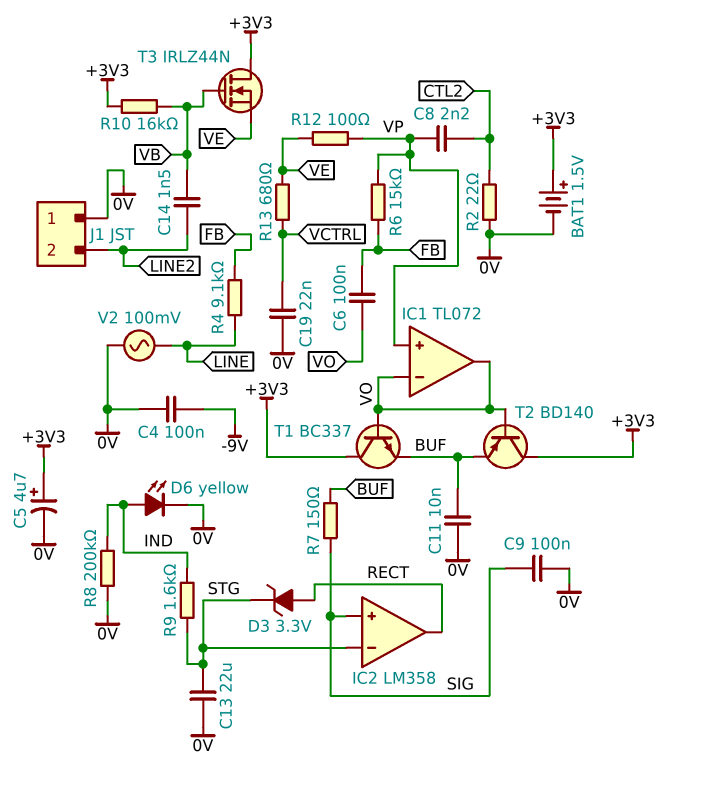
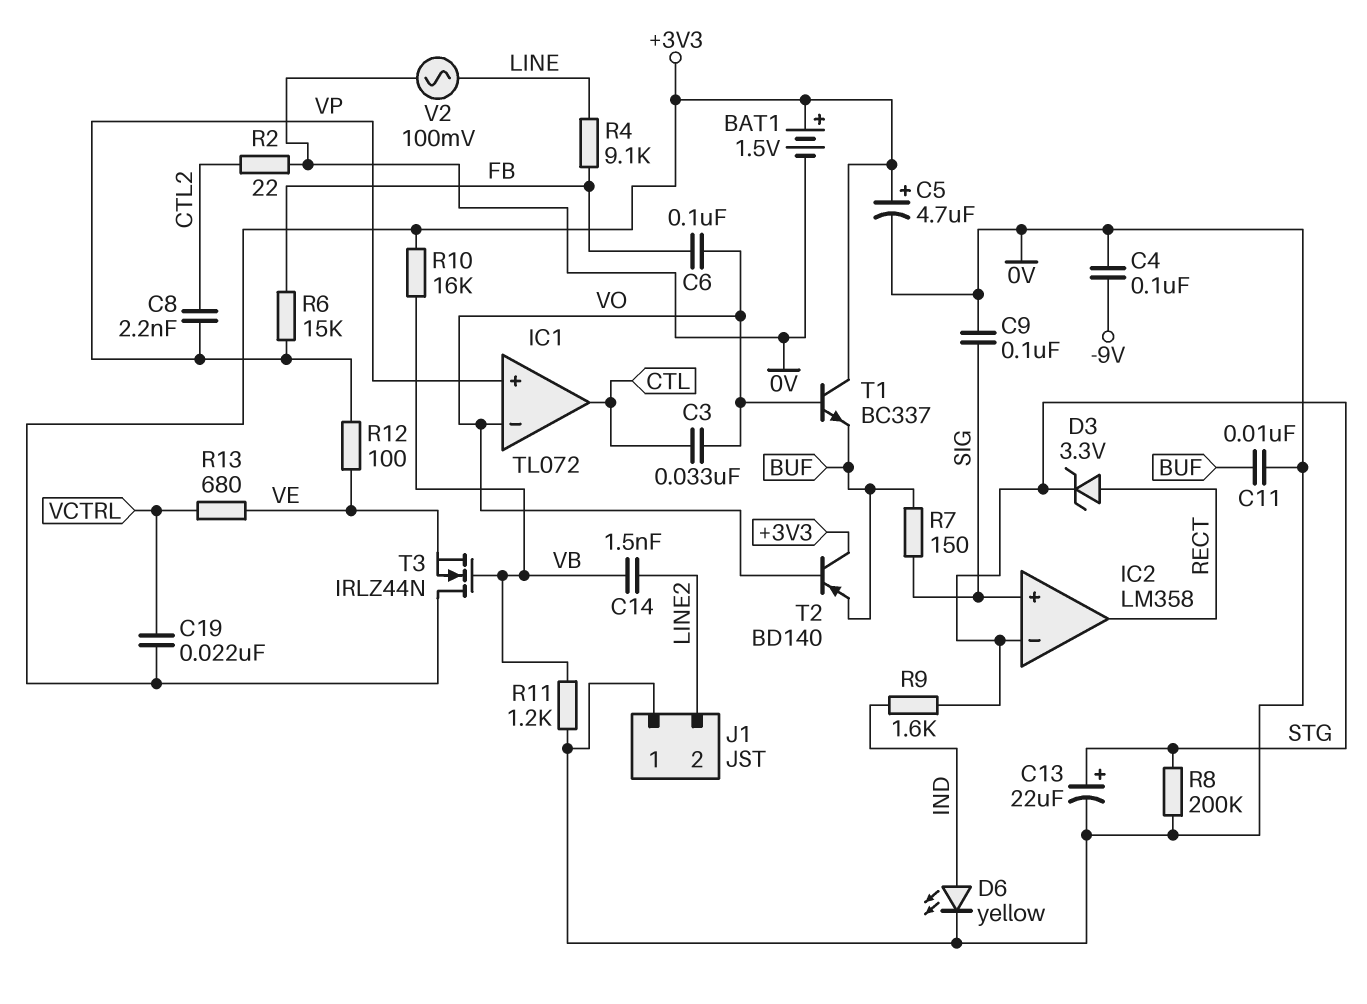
C3: none -> 33nF (CTL, VO)
C13: 22uF (0V, STG) -> 22uF (plus STG, minus 0V)
C19: 22nF (0V, VCTRL) -> 22nF (+3V3, VCTRL)
IC1 pin out: VO -> CTL
R8: 200k (0V, IND) -> 200k (0V, STG)
R11: none -> 1.2k (0V, VB)

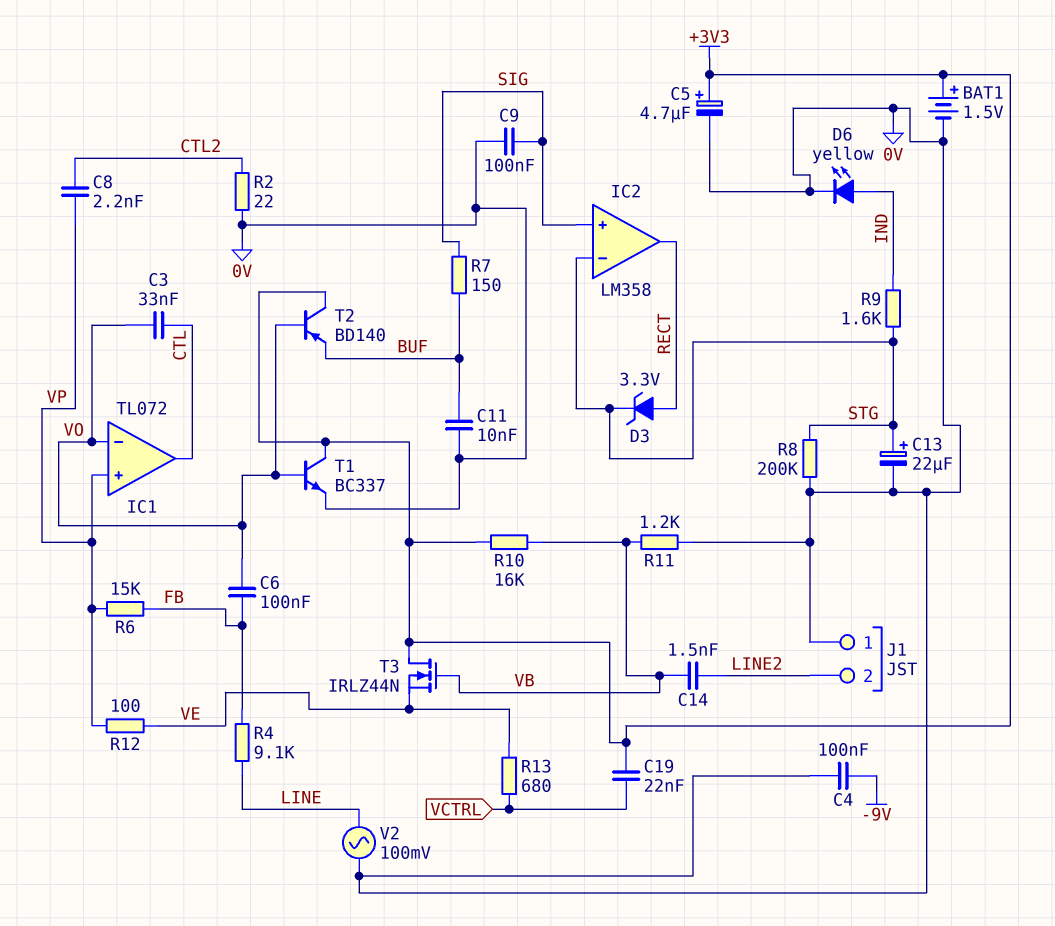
T1: NPN BC337 (B VO, C +3V3, E BUF) -> NPN BC337 (B VO, C +3V3, E 0V)

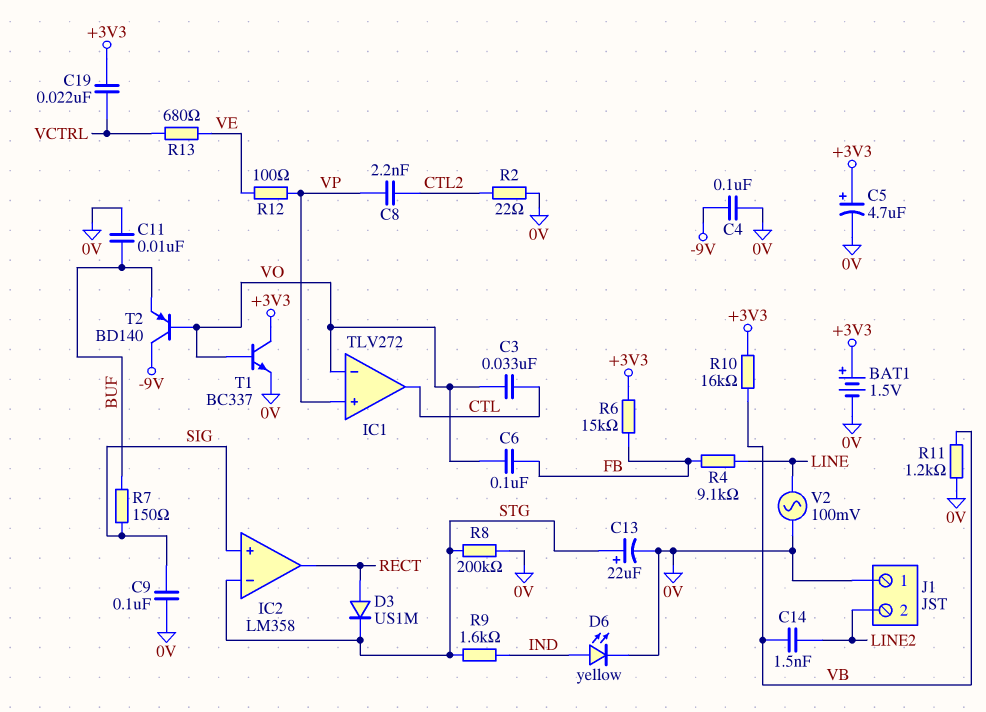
D3: zener 3.3V (A RECT, K STG) -> diode US1M (A RECT, K STG)
IC1: TL072 -> TLV272
R6: 15k (FB, VP) -> 15k (+3V3, FB)
T2: PNP BD140 (B VO, C +3V3, E BUF) -> PNP BD140 (B VO, C -9V, E BUF)
T3: NMOS IRLZ44N (G VB, D +3V3, S VE) -> none

